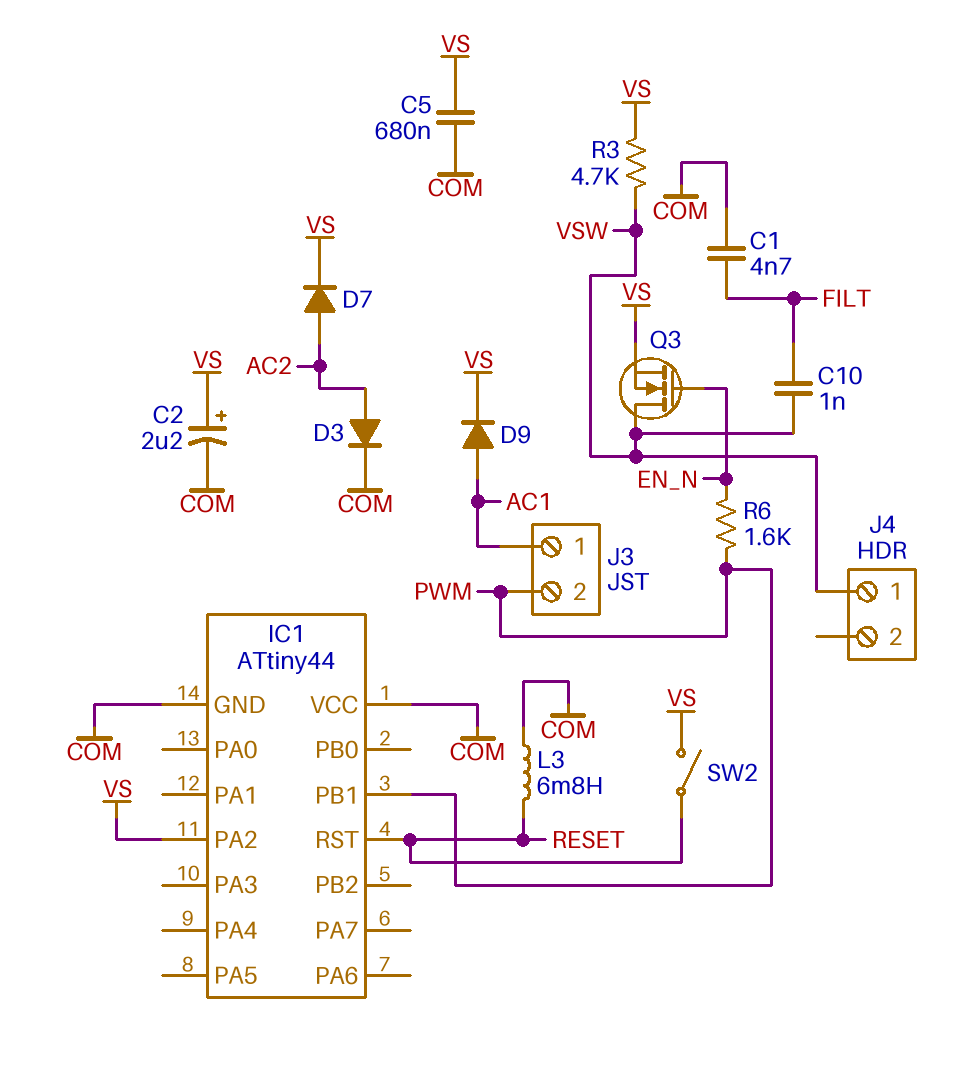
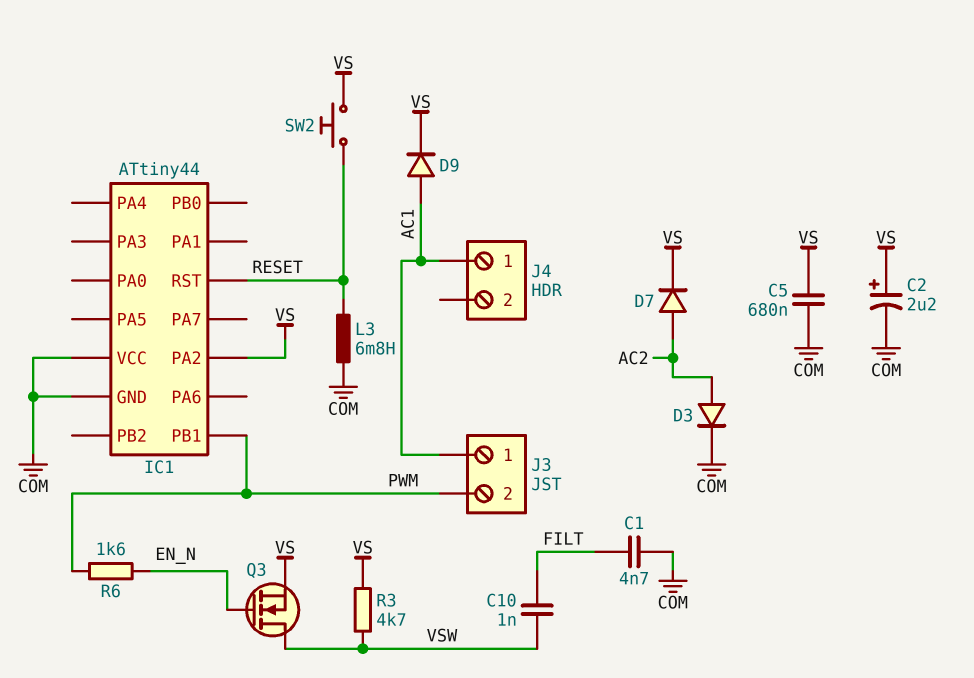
J4 pin 1: VSW -> AC1
SW2: switch (RESET, VS) -> button (RESET, VS)

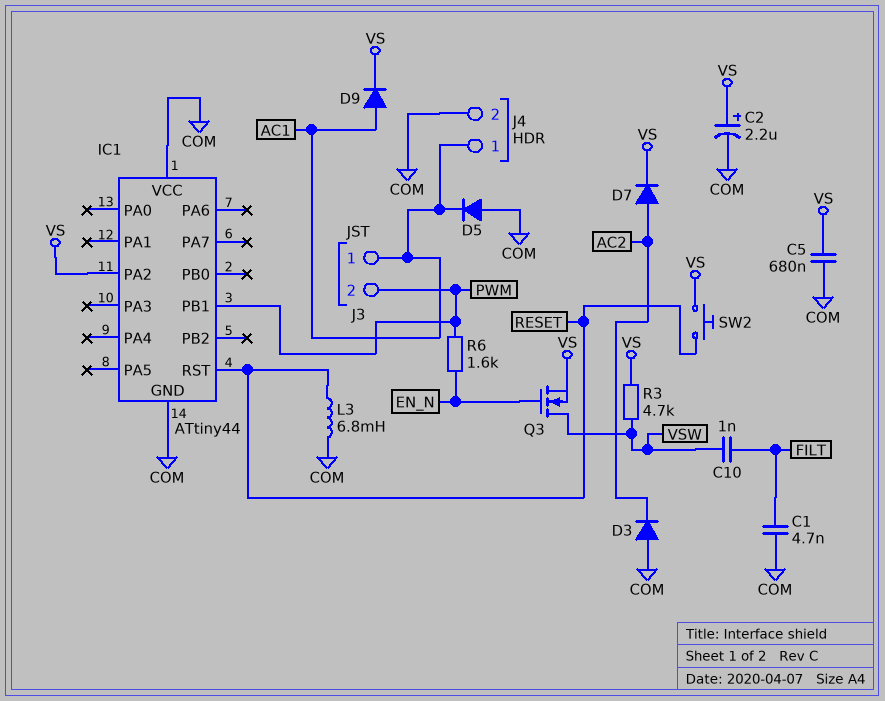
D3: diode (A AC2, K COM) -> diode (A COM, K AC2)
D5: none -> diode (A COM, K AC1)
J4 pin 2: none -> COM

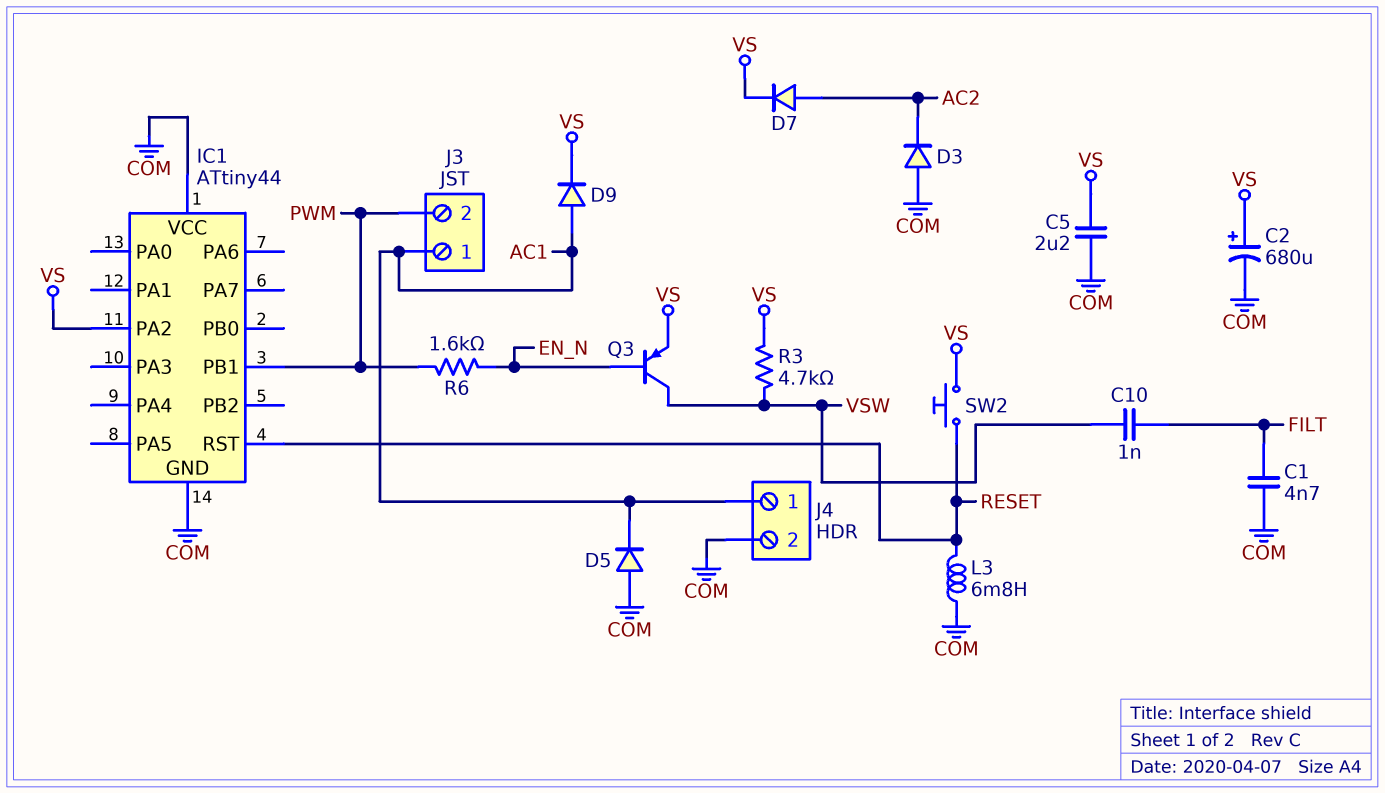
C2: 2.2uF (plus VS, minus COM) -> 680uF (plus VS, minus COM)
C5: 680nF (COM, VS) -> 2.2uF (COM, VS)
Q3: NMOS (G EN_N, D VSW, S VS) -> PNP (B EN_N, C VSW, E VS)

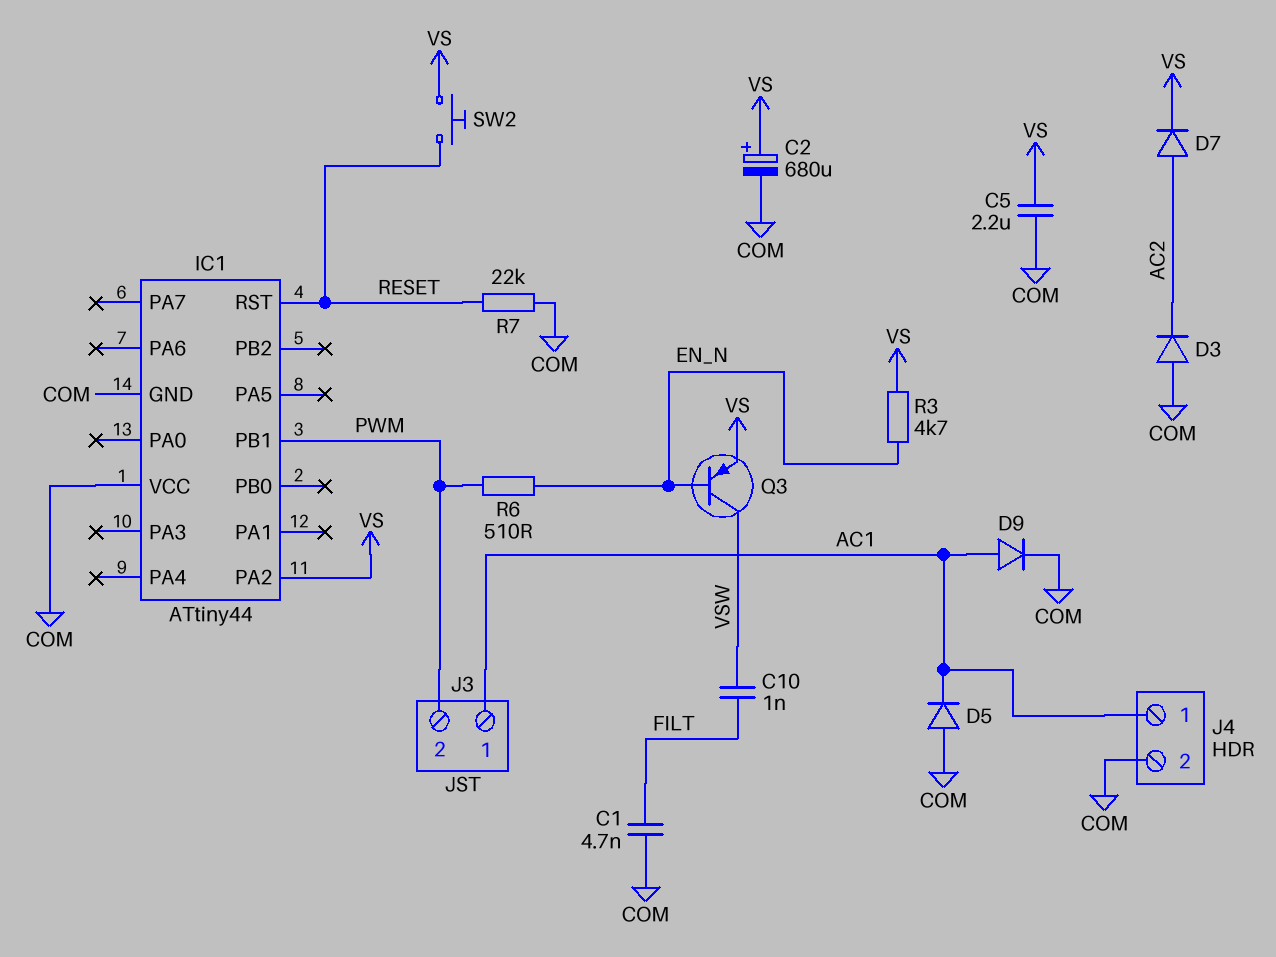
D9: diode (A AC1, K VS) -> diode (A AC1, K COM)
L3: 6.8mH (COM, RESET) -> none
R3: 4.7k (VS, VSW) -> 4.7k (EN_N, VS)
R6: 1.6k (EN_N, PWM) -> 510 (EN_N, PWM)
R7: none -> 22k (COM, RESET)

